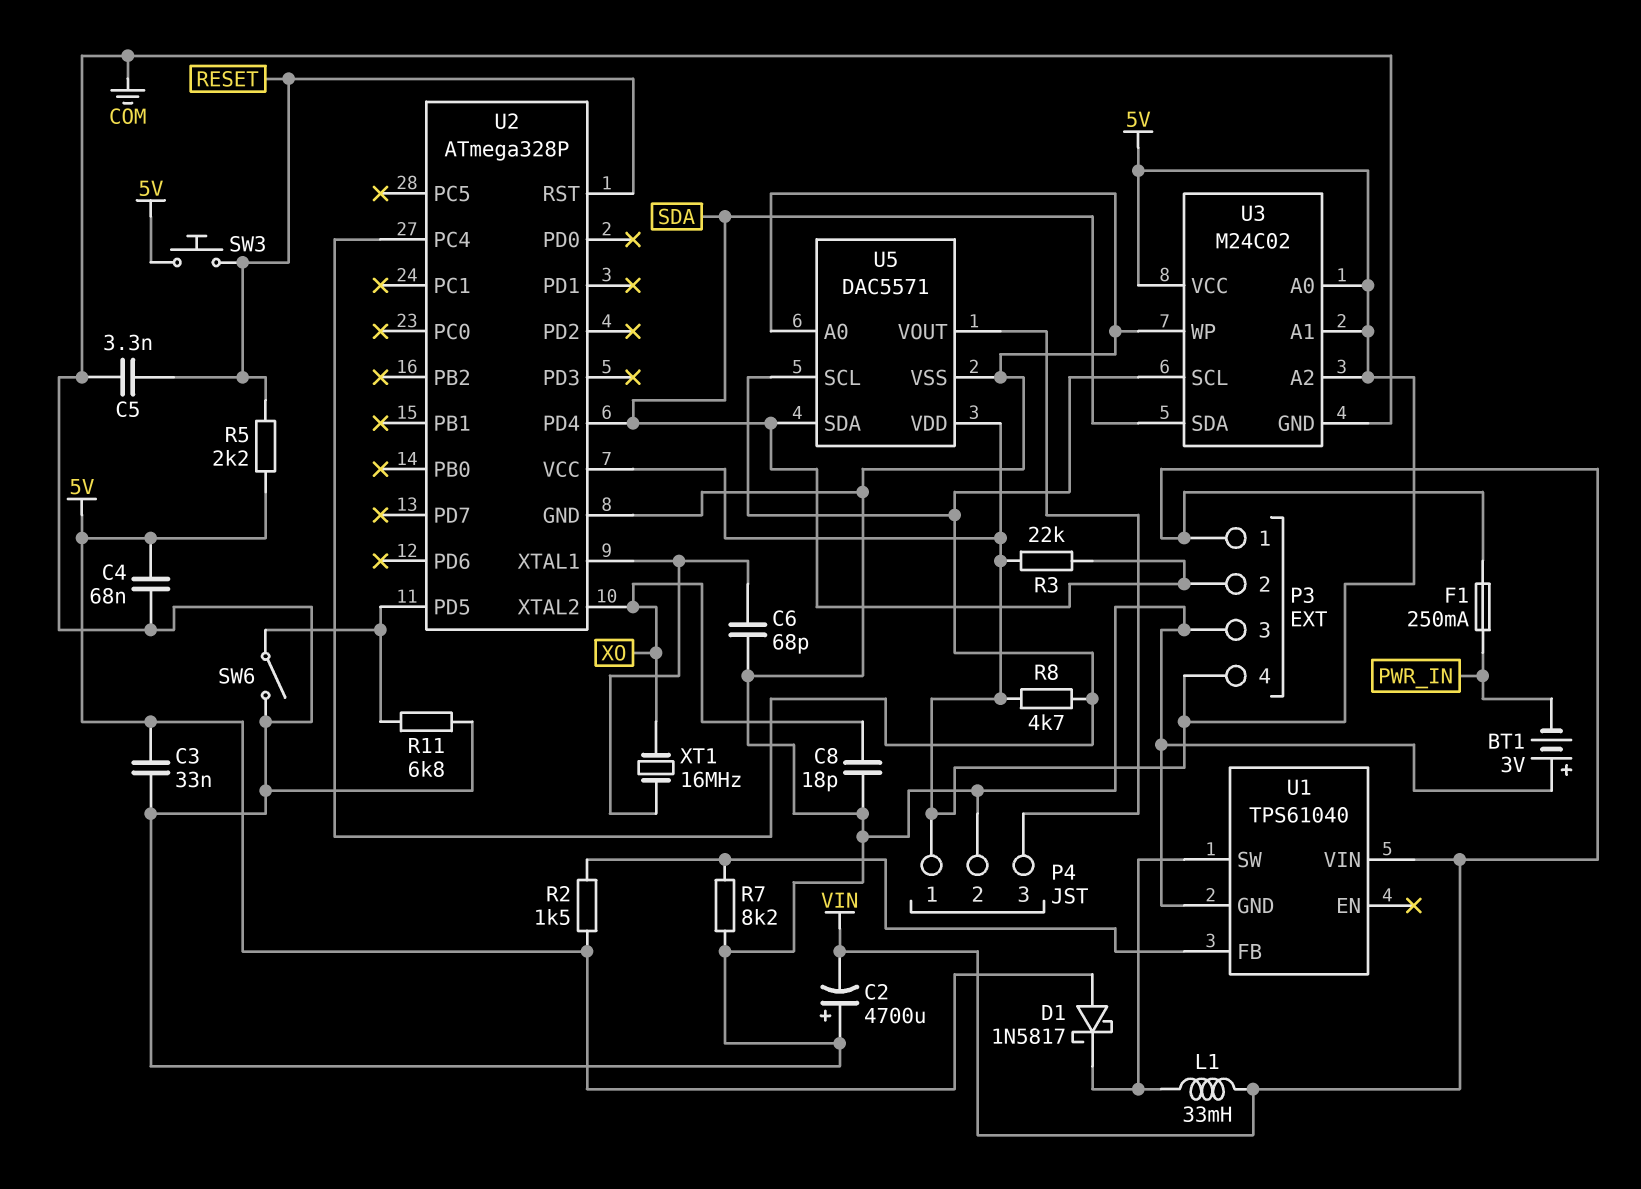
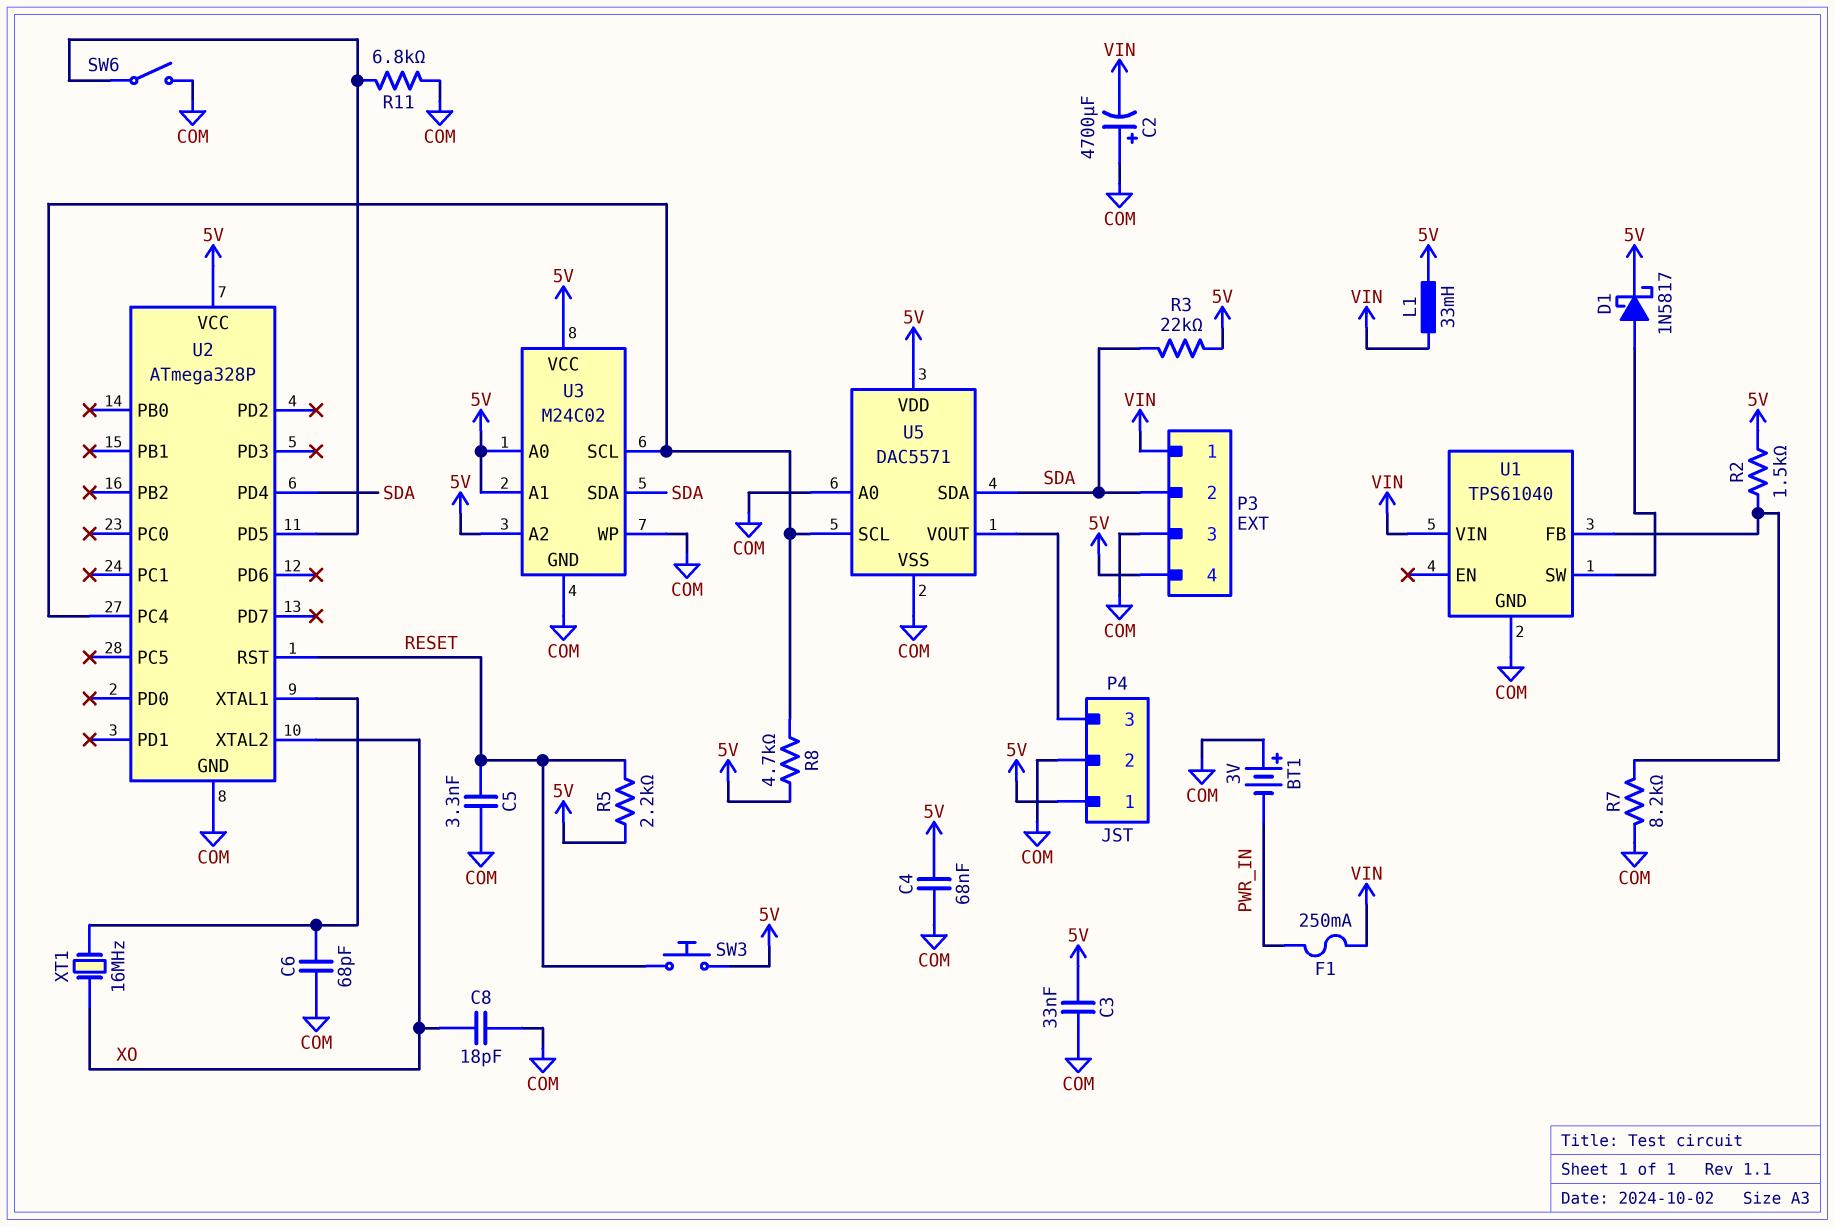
D1: schottky 1N5817 (A 5V, K U1/SW) -> schottky 1N5817 (A U1/SW, K 5V)
L1: 33mH (U1/SW, VIN) -> 33mH (5V, VIN)

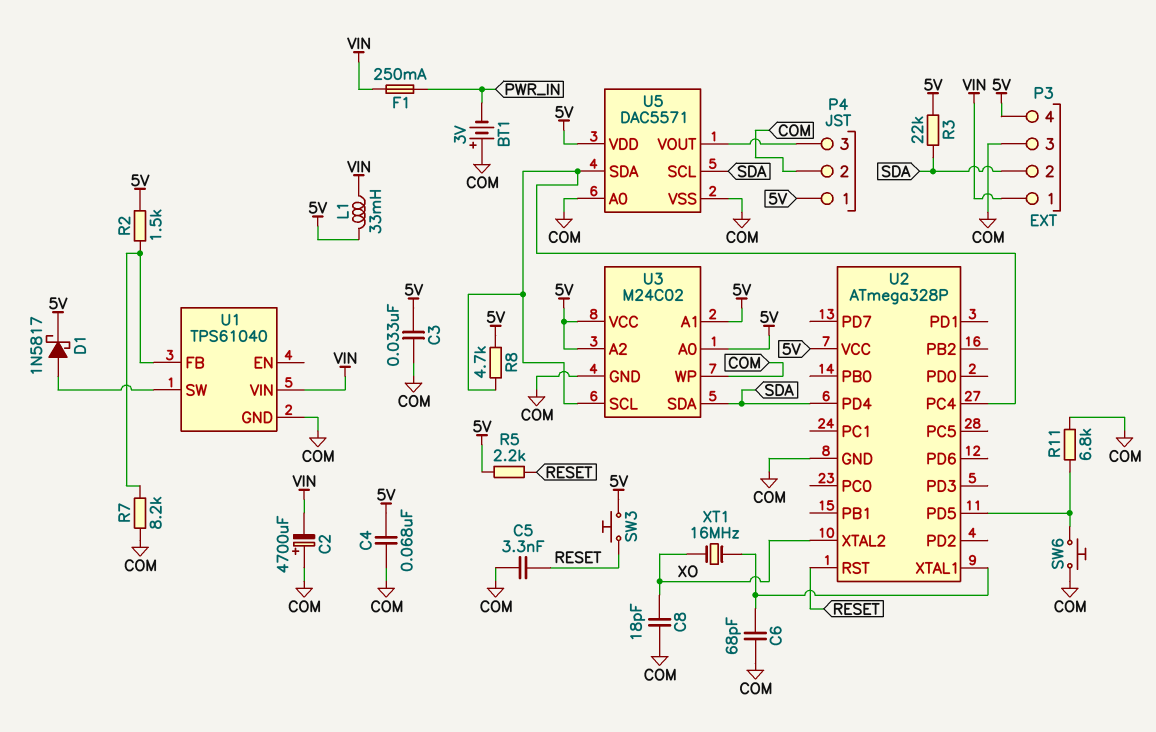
SW6: switch (COM, U2/PD5) -> button (COM, U2/PD5)
U5 pin SCL: U2/PC4 -> SDA
U5 pin SDA: SDA -> U2/PC4

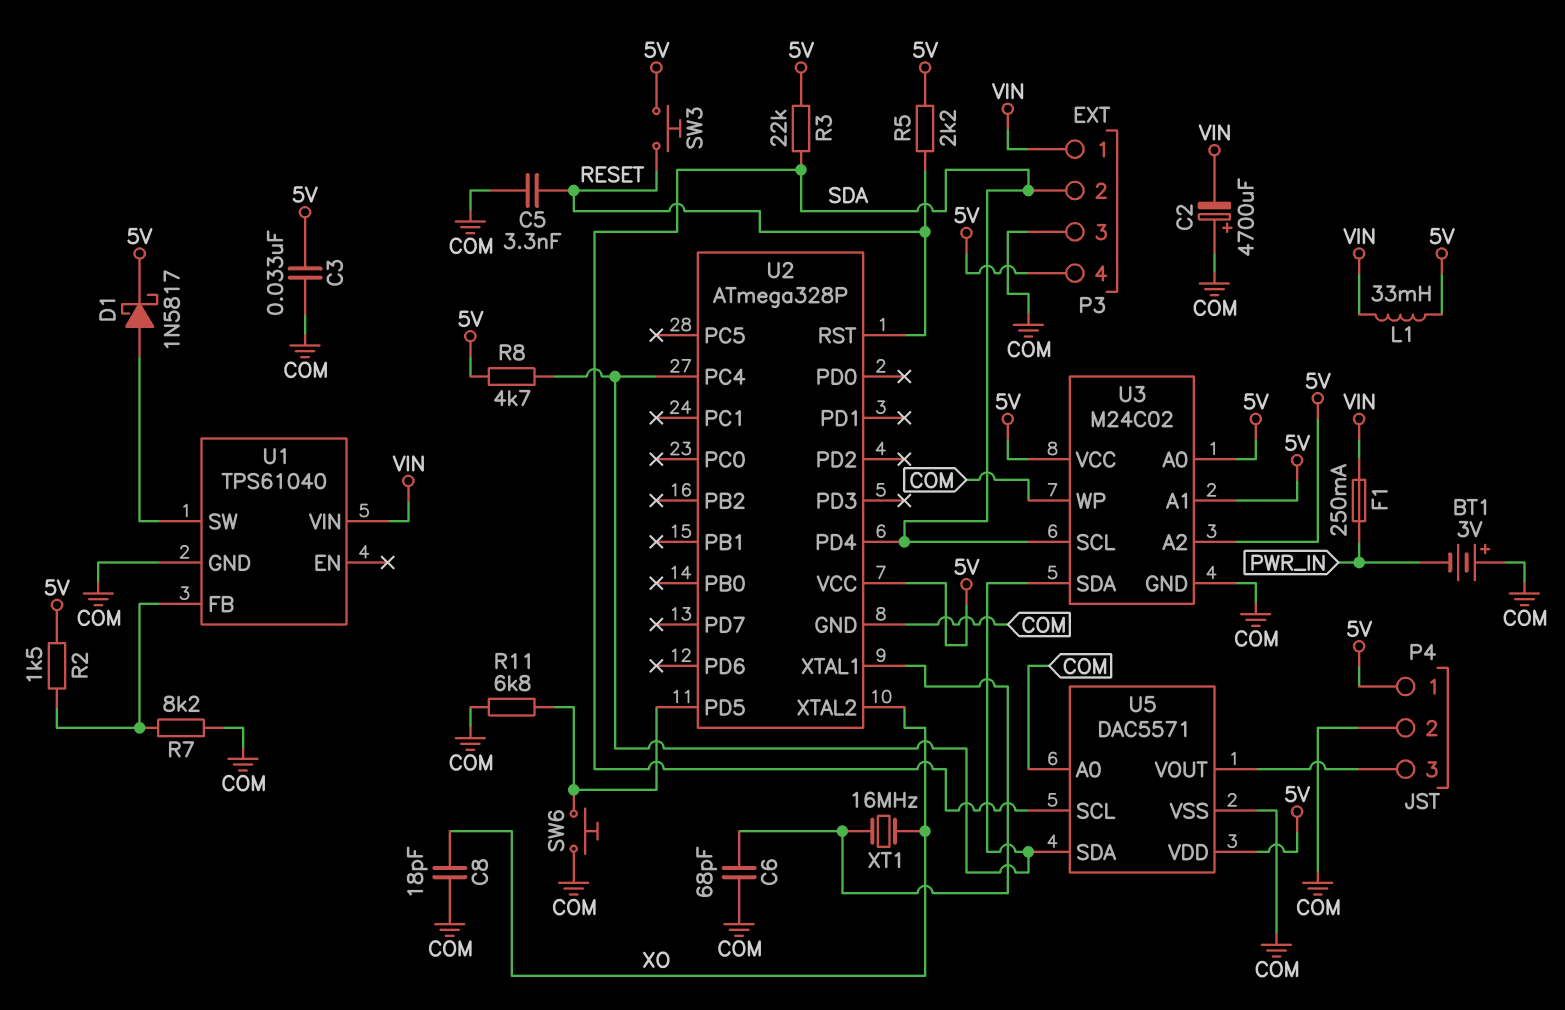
C4: 68nF (5V, COM) -> none
U3 pin SCL: U2/PC4 -> SDA
U3 pin SDA: SDA -> U2/PC4

